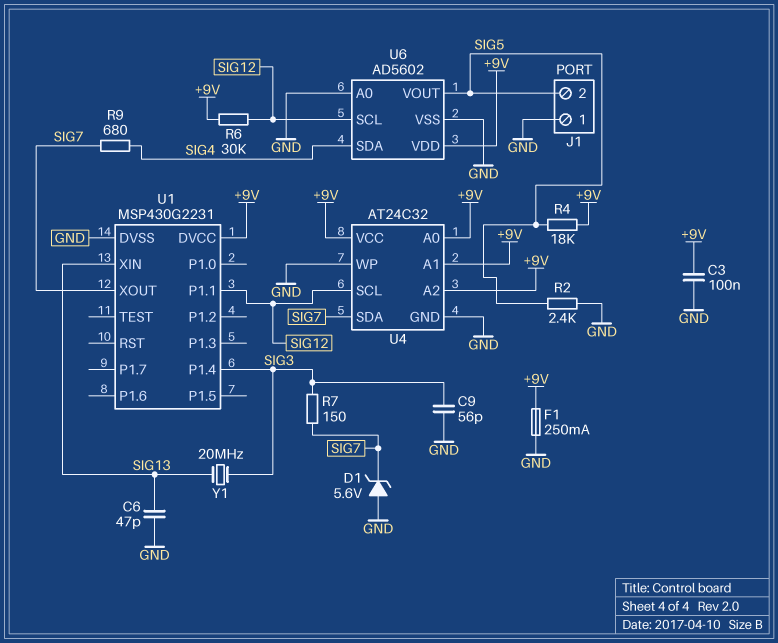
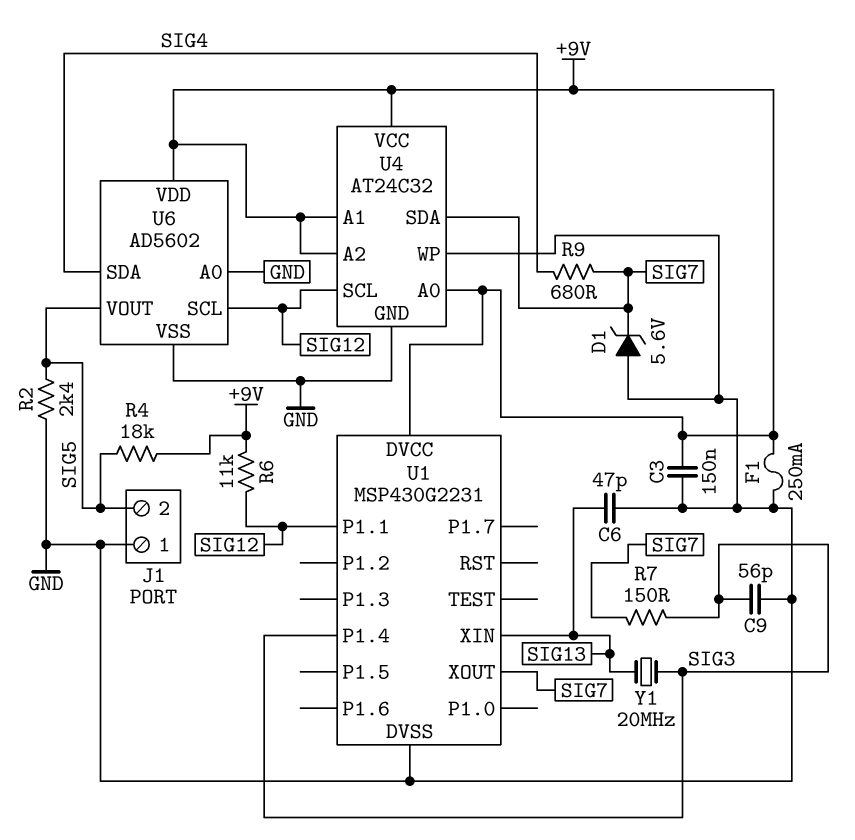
C3: 100nF (+9V, GND) -> 150nF (+9V, GND)
R6: 30k (+9V, SIG12) -> 11k (+9V, SIG12)

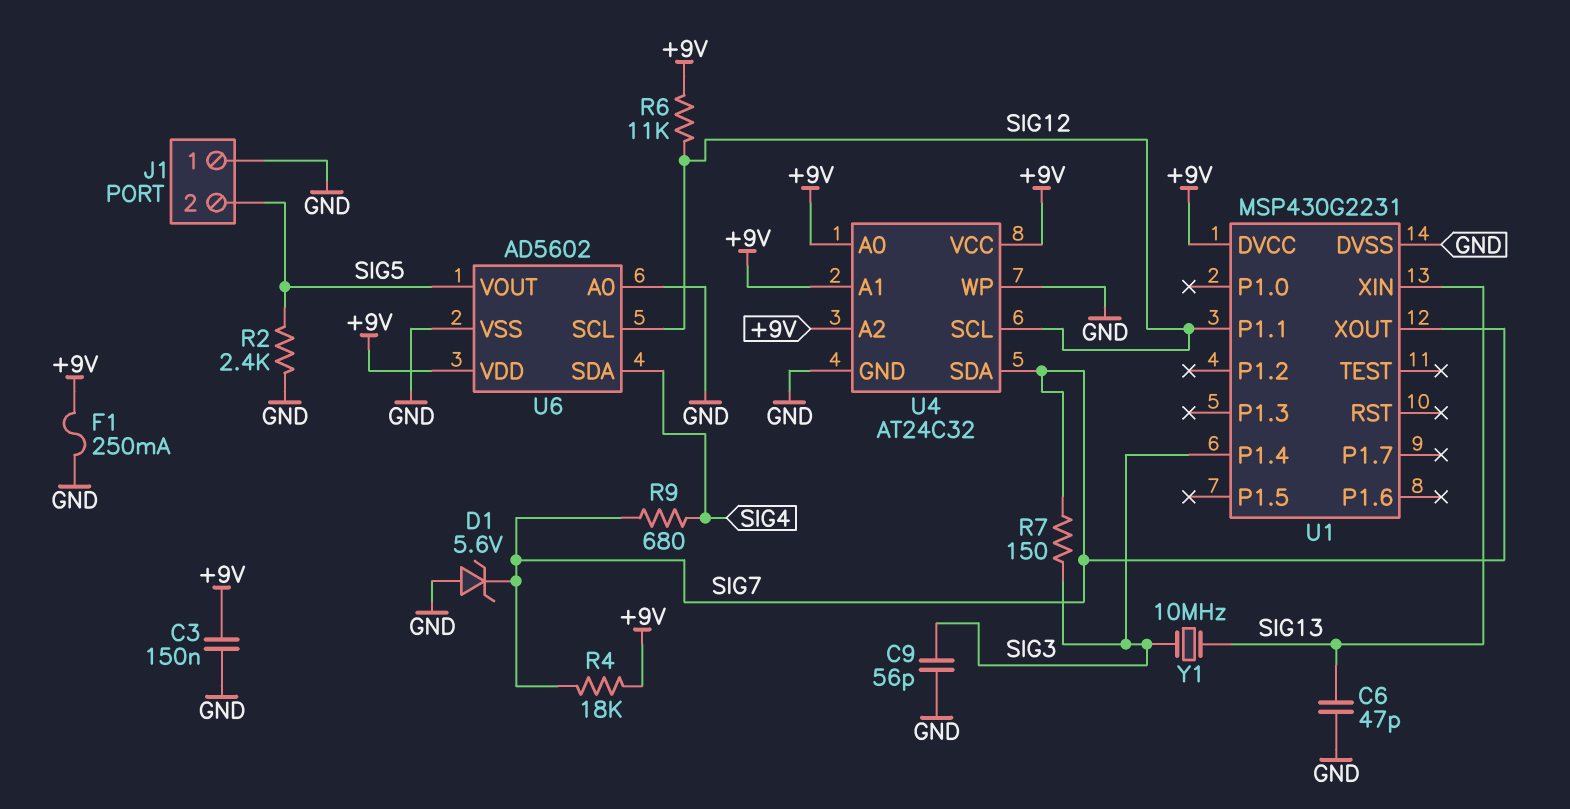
R4: 18k (+9V, SIG5) -> 18k (+9V, SIG7)
Y1: 20MHz (SIG3, SIG13) -> 10MHz (SIG3, SIG13)

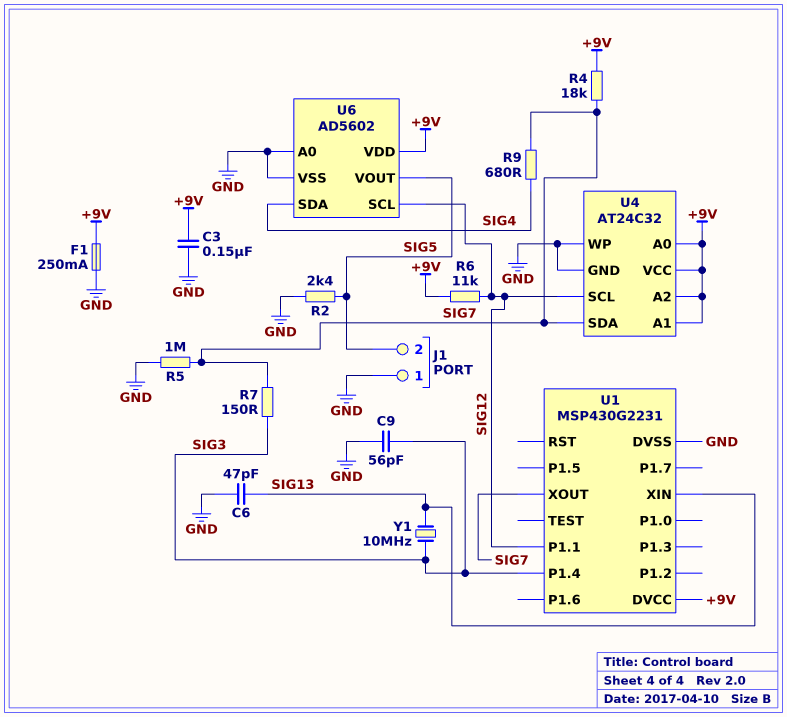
D1: zener 5.6V (A GND, K SIG7) -> none
R5: none -> 1M (GND, SIG7)

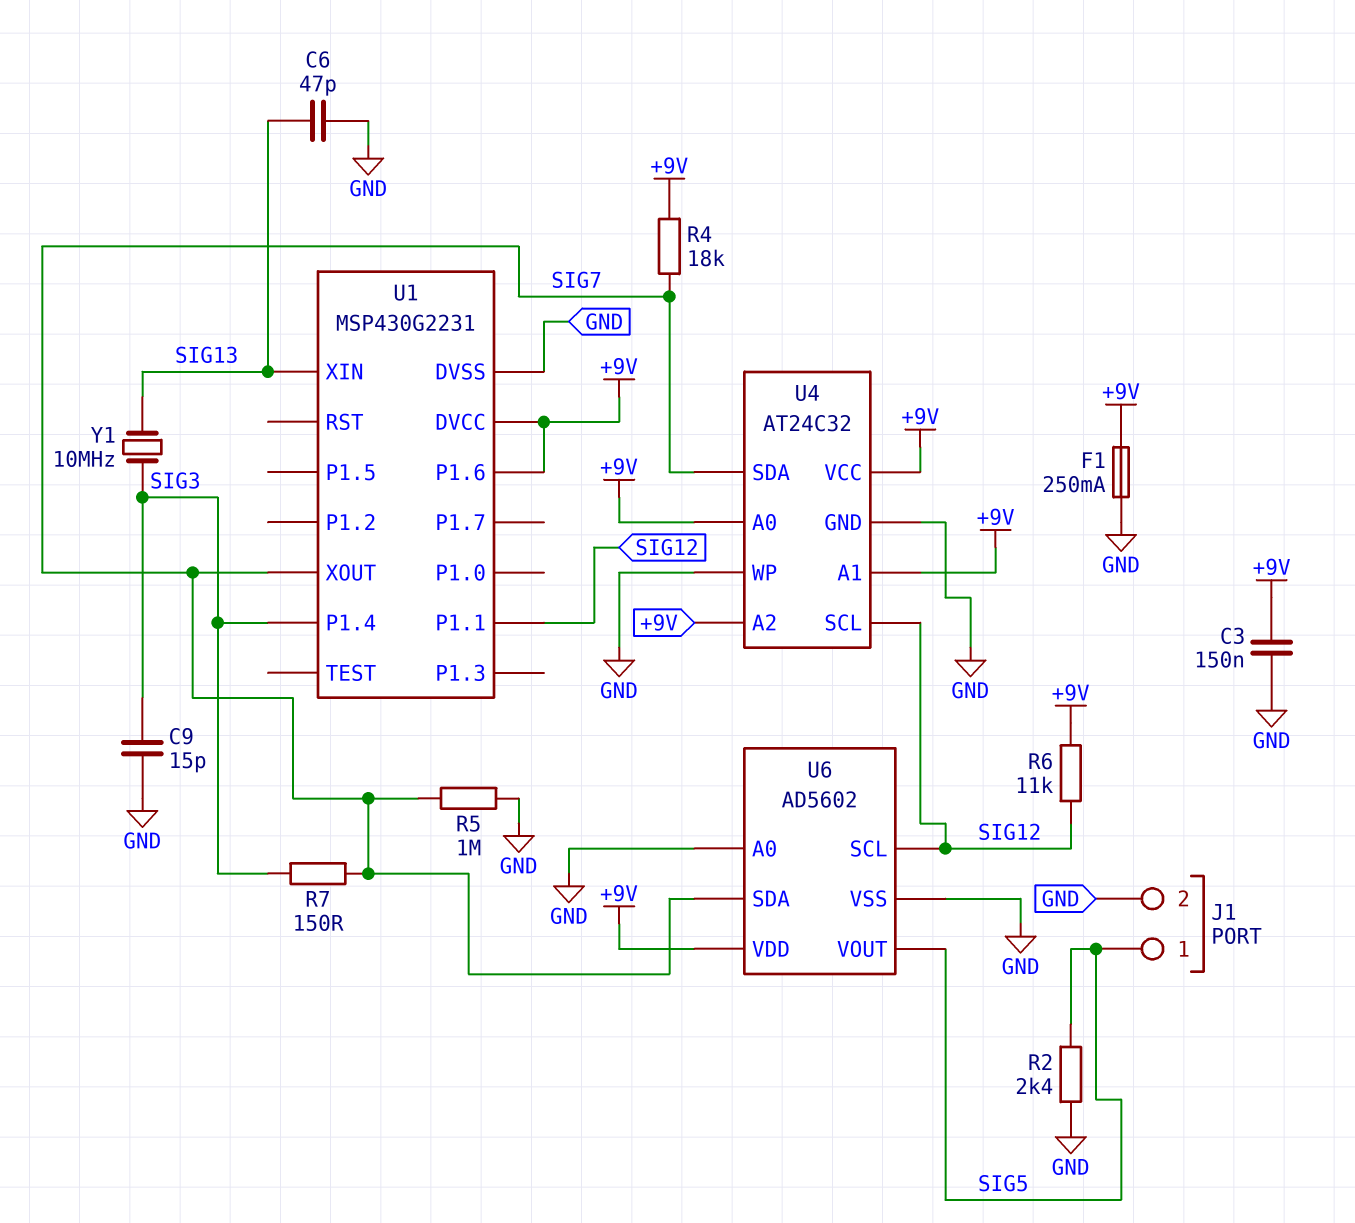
C9: 56pF (GND, SIG3) -> 15pF (GND, SIG3)
J1 pin 1: GND -> SIG5
J1 pin 2: SIG5 -> GND
R9: 680 (SIG4, SIG7) -> none
U1 pin P1.6: none -> +9V
U6 pin SDA: SIG4 -> SIG7

